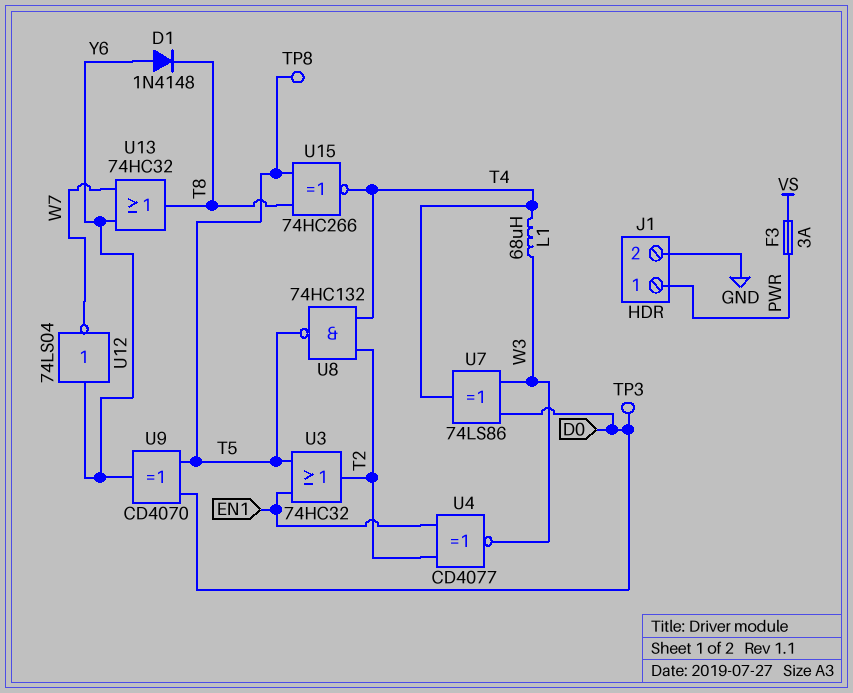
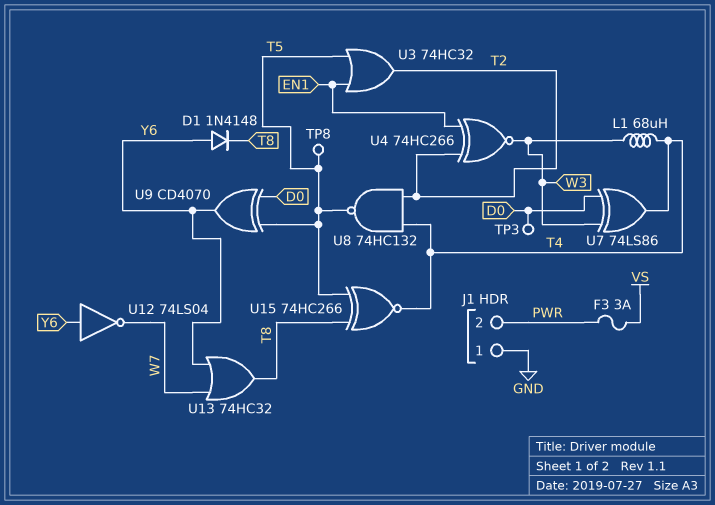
J1 pin 1: PWR -> GND
J1 pin 2: GND -> PWR
U4: XNOR CD4077 (in EN1, in T2, out W3) -> XNOR 74HC266 (in EN1, in T2, out W3)

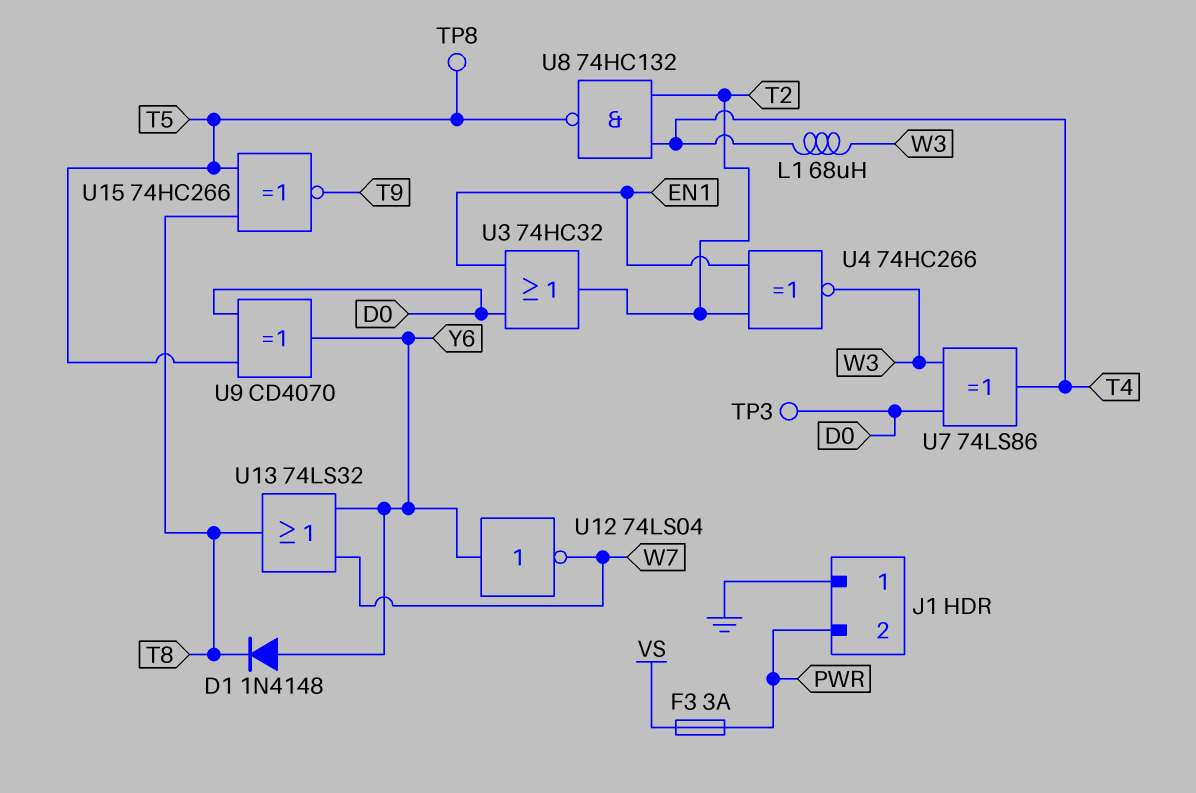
U3: OR 74HC32 (in EN1, in T5, out T2) -> OR 74HC32 (in D0, in EN1, out T2)
U13: OR 74HC32 (in W7, in Y6, out T8) -> OR 74LS32 (in W7, in Y6, out T8)
U15: XNOR 74HC266 (in T5, in T8, out T4) -> XNOR 74HC266 (in T5, in T8, out T9)

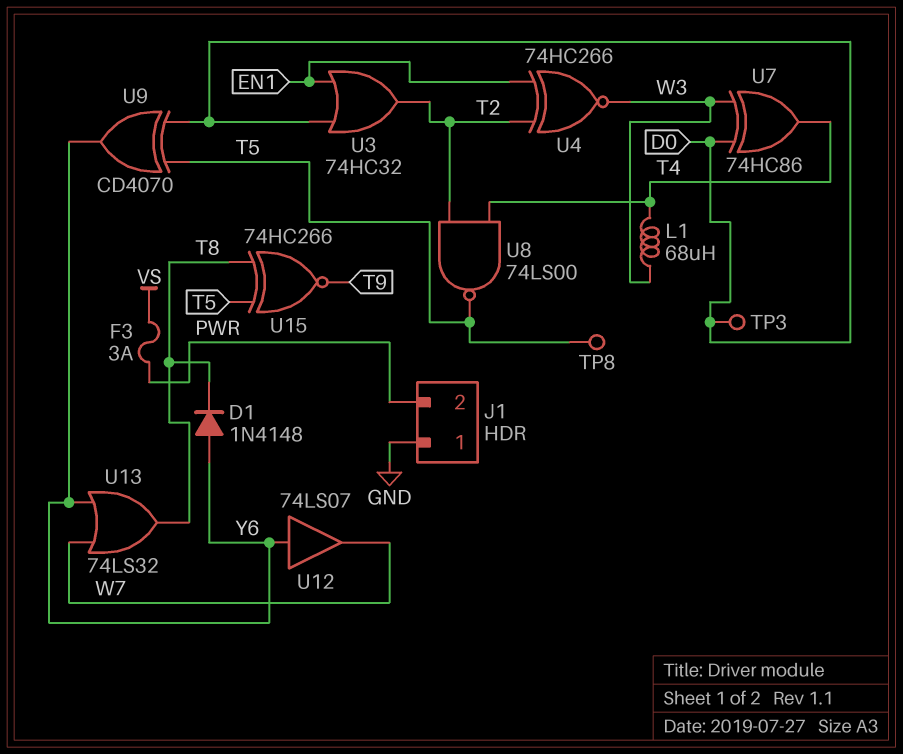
U7: XOR 74LS86 (in D0, in W3, out T4) -> XOR 74HC86 (in D0, in W3, out T4)
U8: NAND 74HC132 (in T2, in T4, out T5) -> NAND 74LS00 (in T2, in T4, out T5)
U12: NOT 74LS04 (in Y6, out W7) -> buffer 74LS07 (in Y6, out W7)

